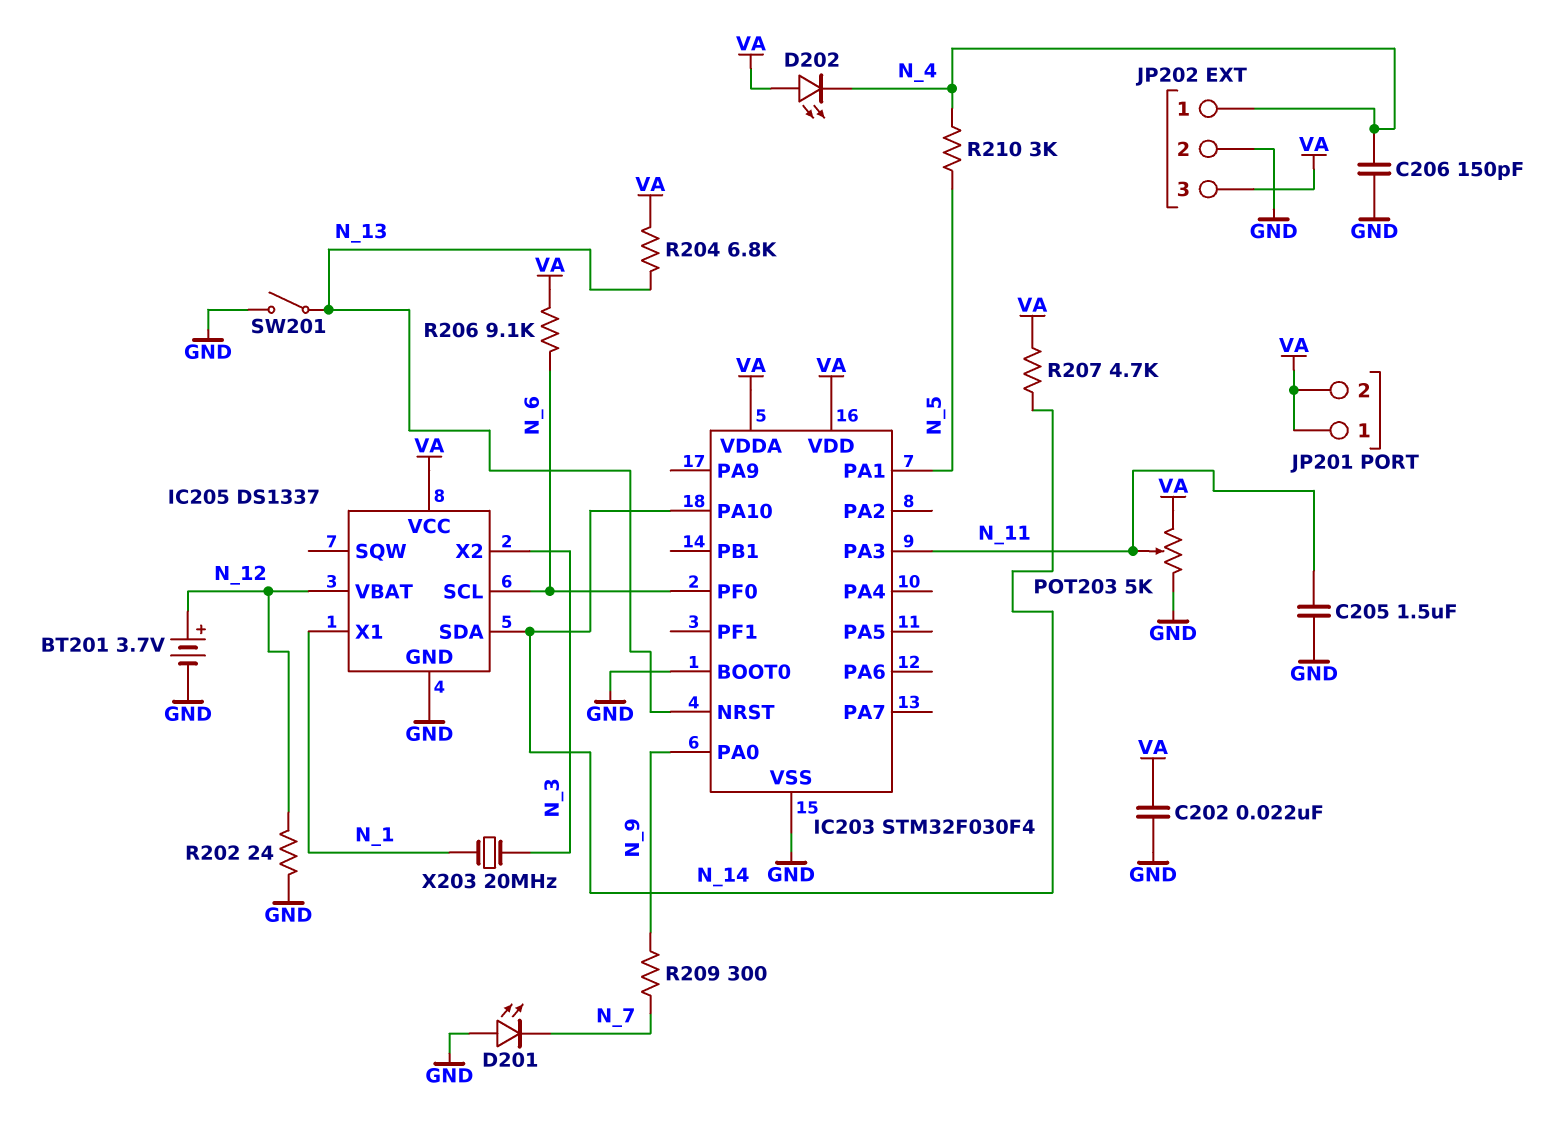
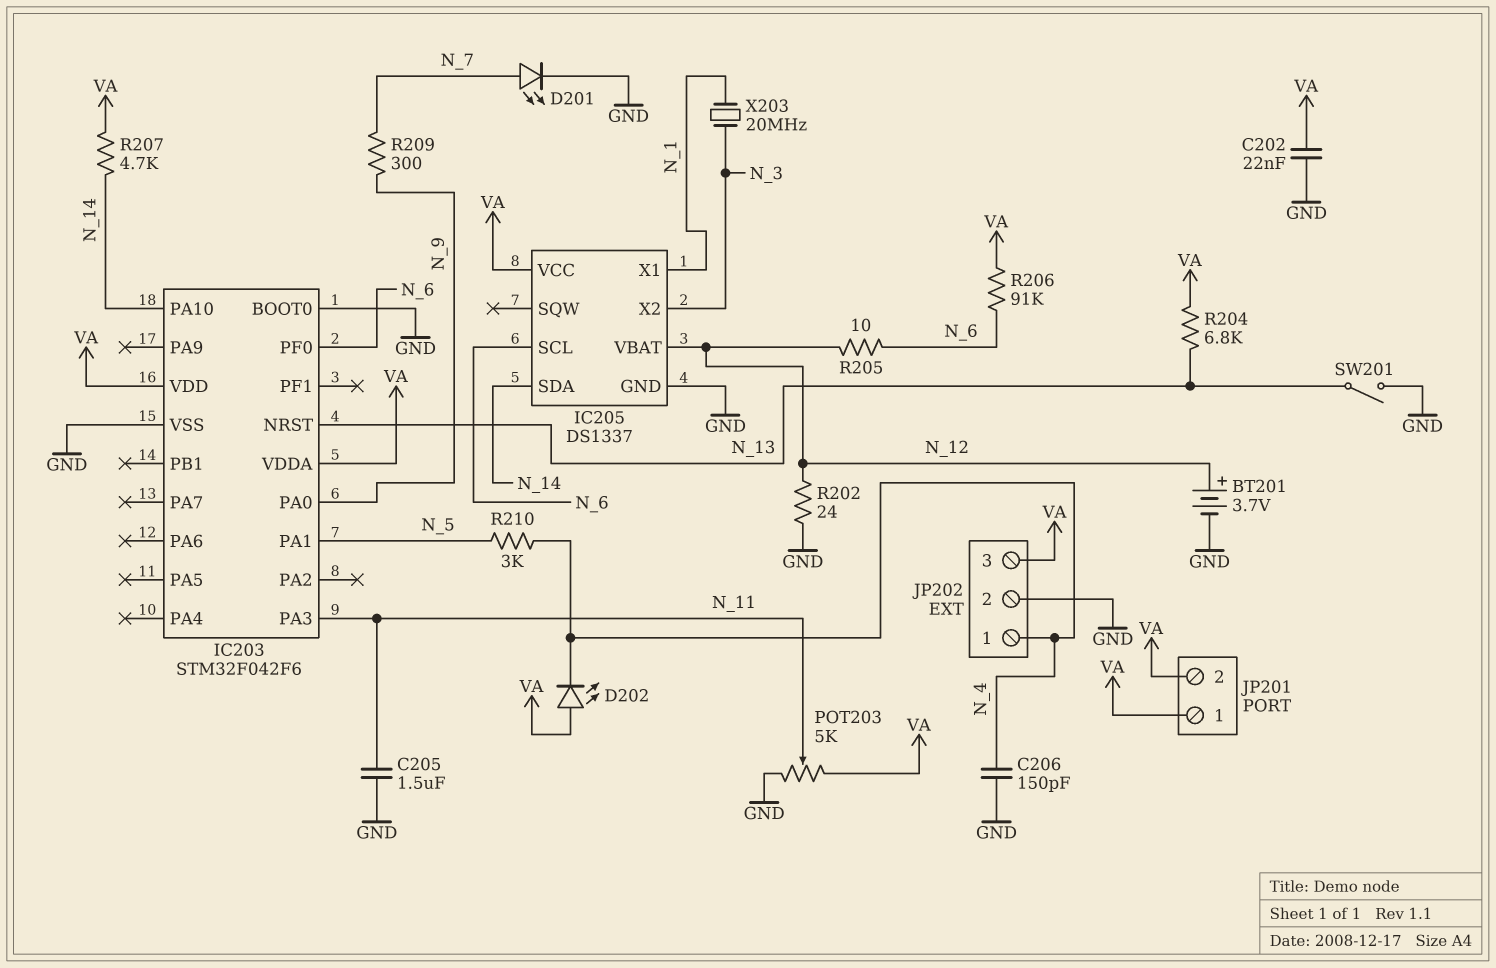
D201: LED (A GND, K N_7) -> LED (A N_7, K GND)
IC203: STM32F030F4 -> STM32F042F6
R205: none -> 10 (N_6, N_12)
R206: 9.1k (N_6, VA) -> 91k (N_6, VA)

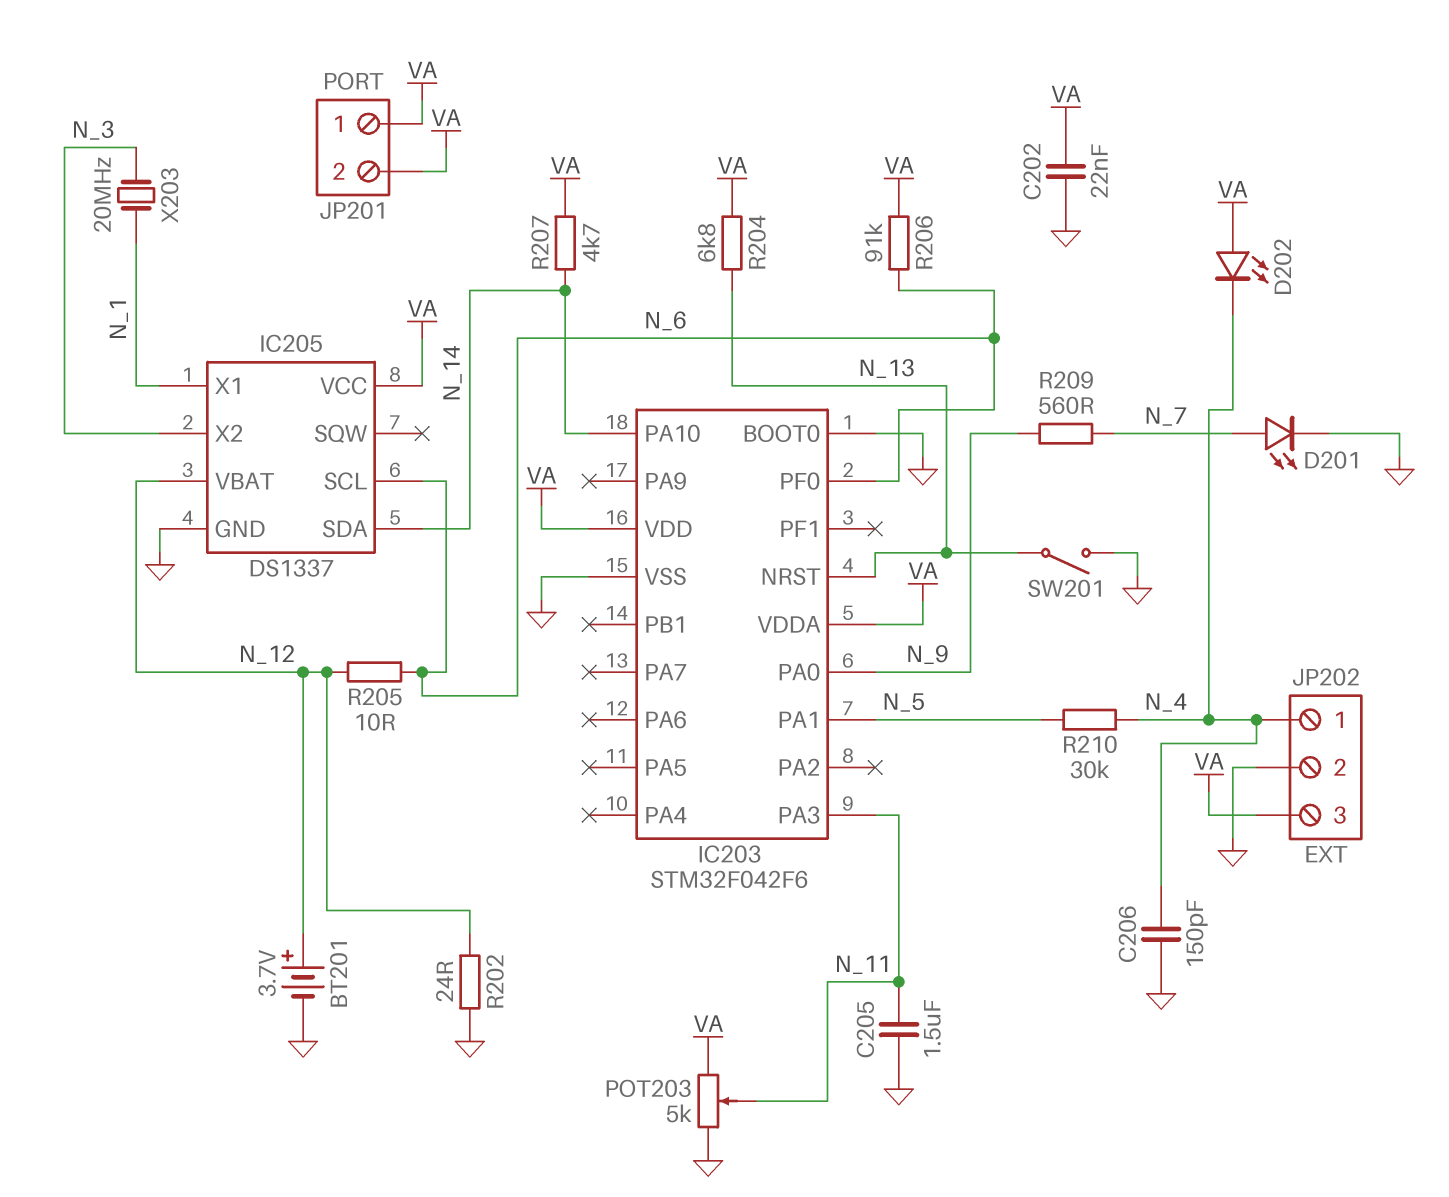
R209: 300 (N_7, N_9) -> 560 (N_7, N_9)
R210: 3k (N_4, N_5) -> 30k (N_4, N_5)

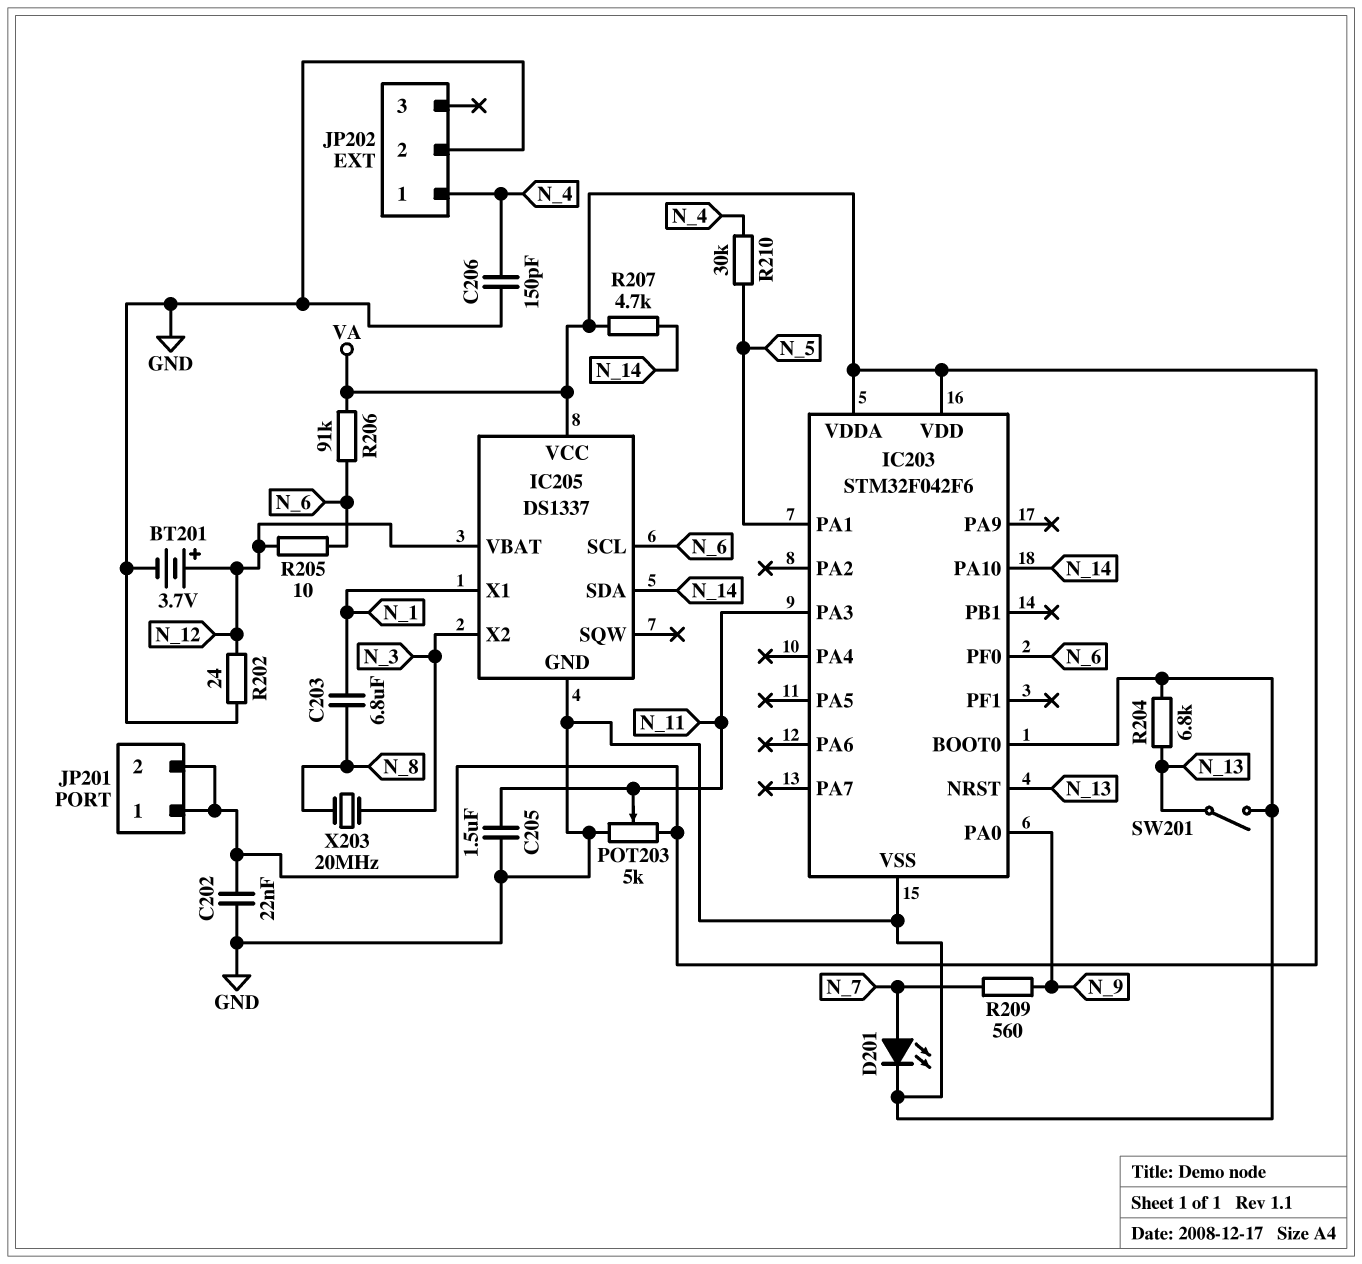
C203: none -> 6.8uF (N_1, N_8)
D202: LED (A VA, K N_4) -> none
JP202 pin 3: VA -> none
R204: 6.8k (N_13, VA) -> 6.8k (GND, N_13)
X203: 20MHz (N_1, N_3) -> 20MHz (N_3, N_8)

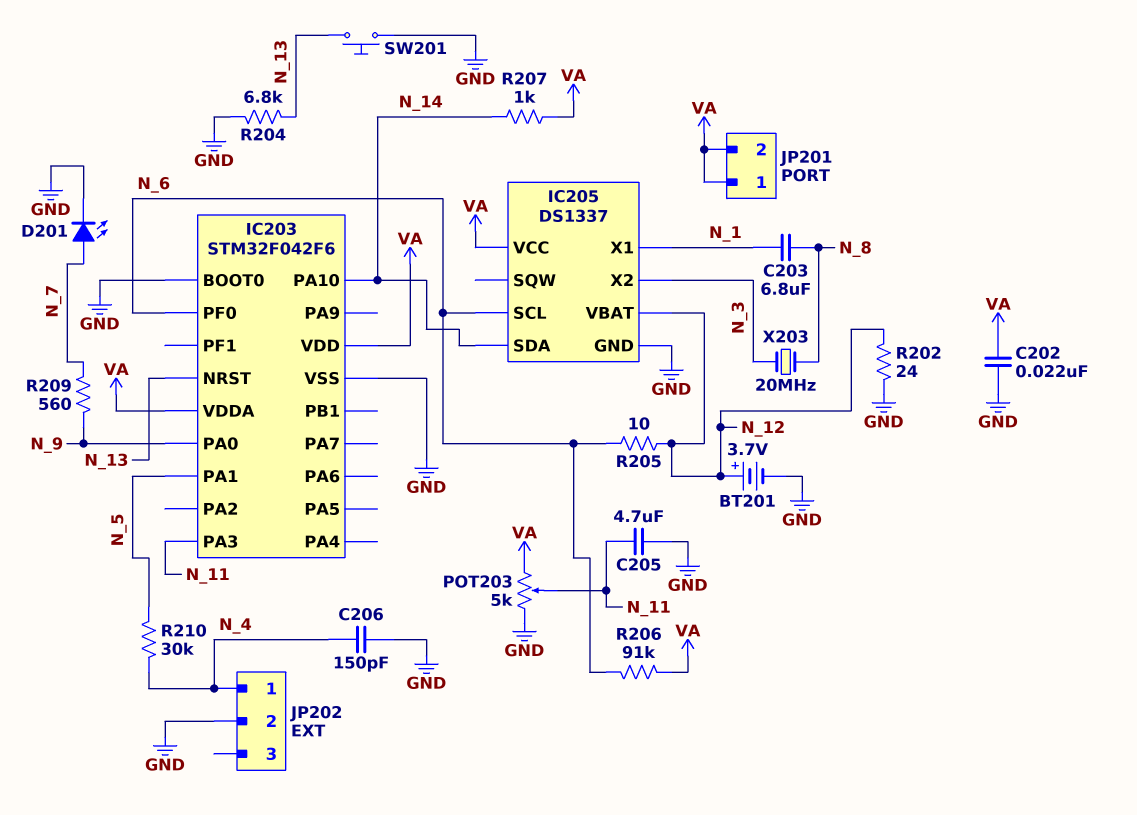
C205: 1.5uF (GND, N_11) -> 4.7uF (GND, N_11)
R207: 4.7k (N_14, VA) -> 1k (N_14, VA)
SW201: switch (GND, N_13) -> button (GND, N_13)

